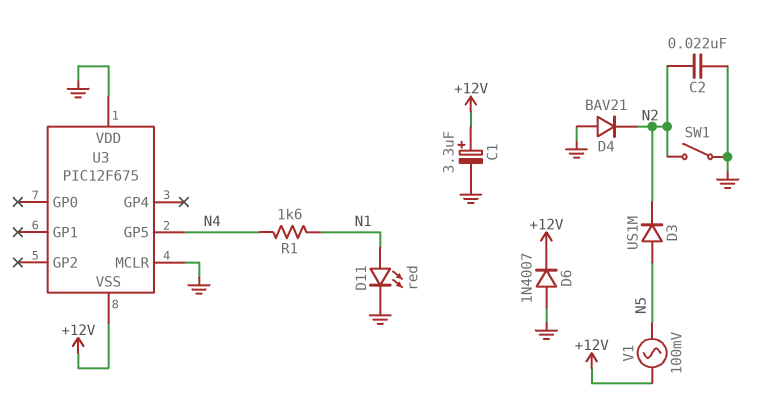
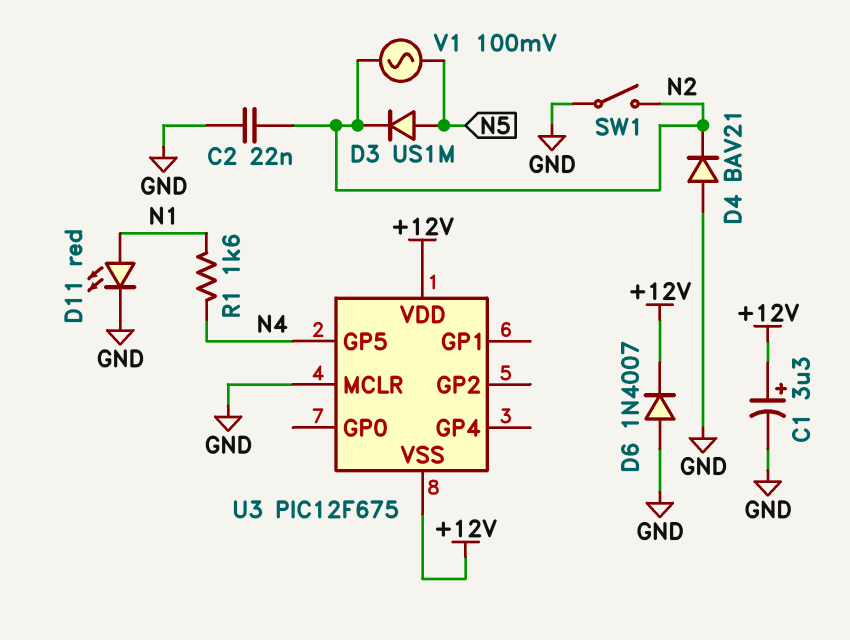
U3 pin VDD: GND -> +12V
V1: AC 100mV (+12V, N5) -> AC 100mV (N2, N5)

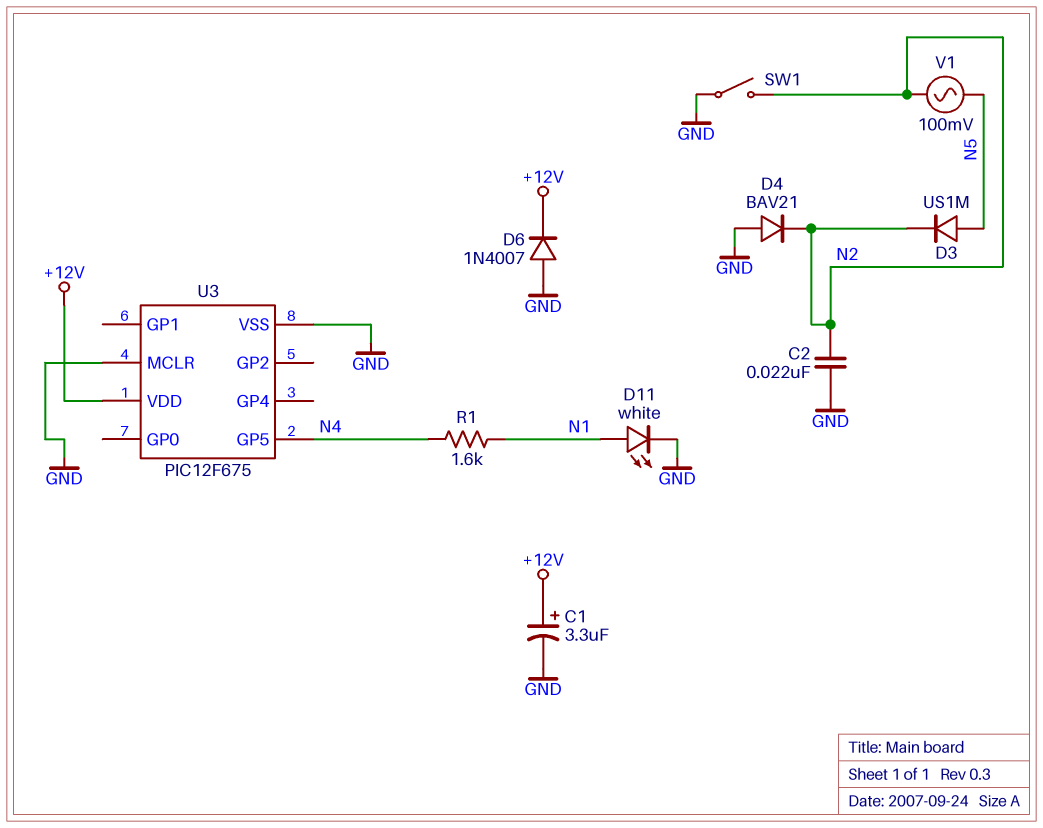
D11: LED red (A N1, K GND) -> LED white (A N1, K GND)
U3 pin VSS: +12V -> GND

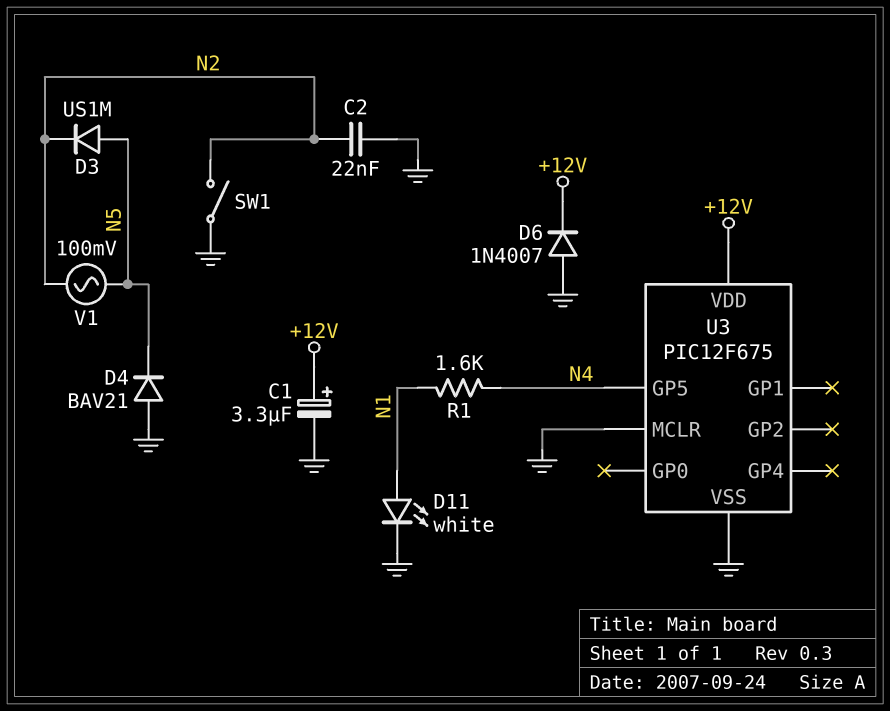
D4: diode BAV21 (A GND, K N2) -> diode BAV21 (A GND, K N5)

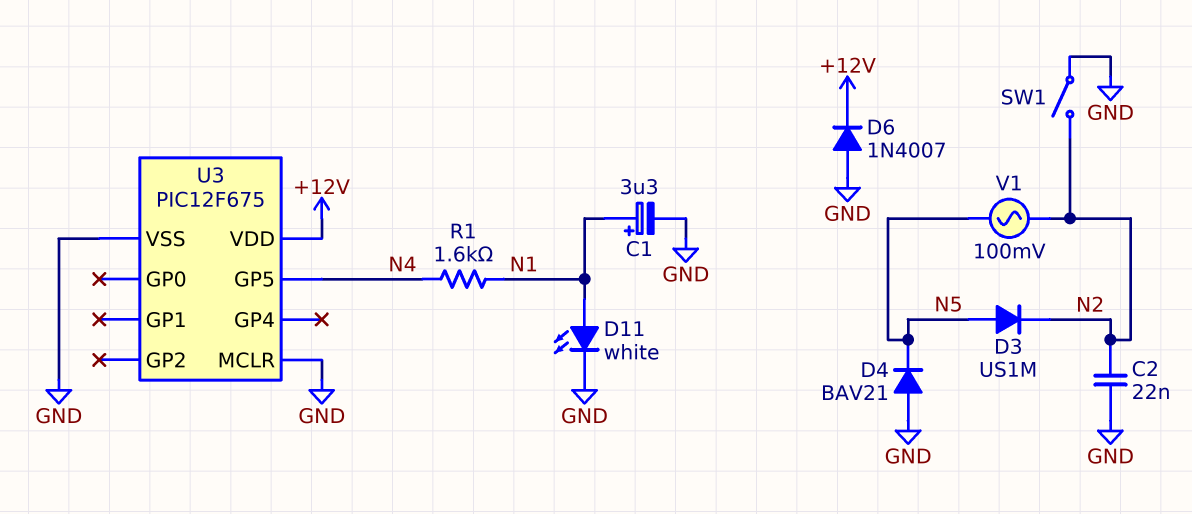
C1: 3.3uF (plus +12V, minus GND) -> 3.3uF (plus N1, minus GND)

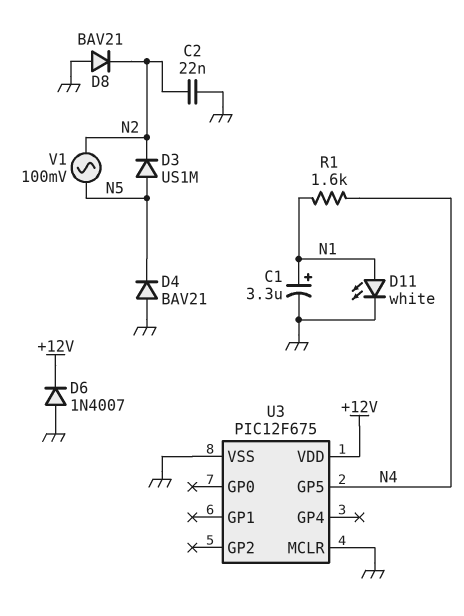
D8: none -> diode BAV21 (A GND, K N2)
SW1: switch (GND, N2) -> none

